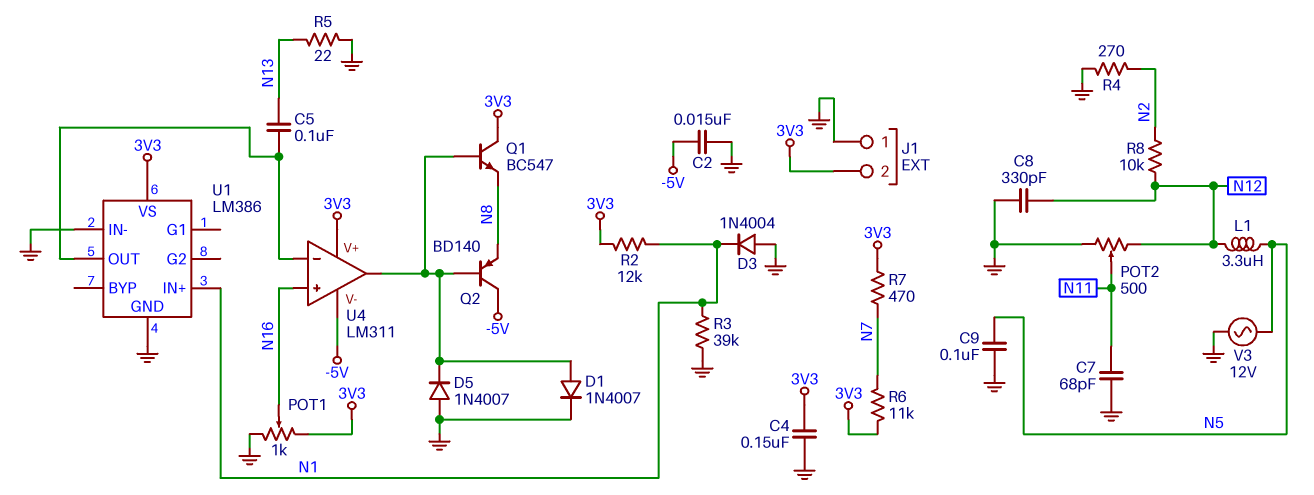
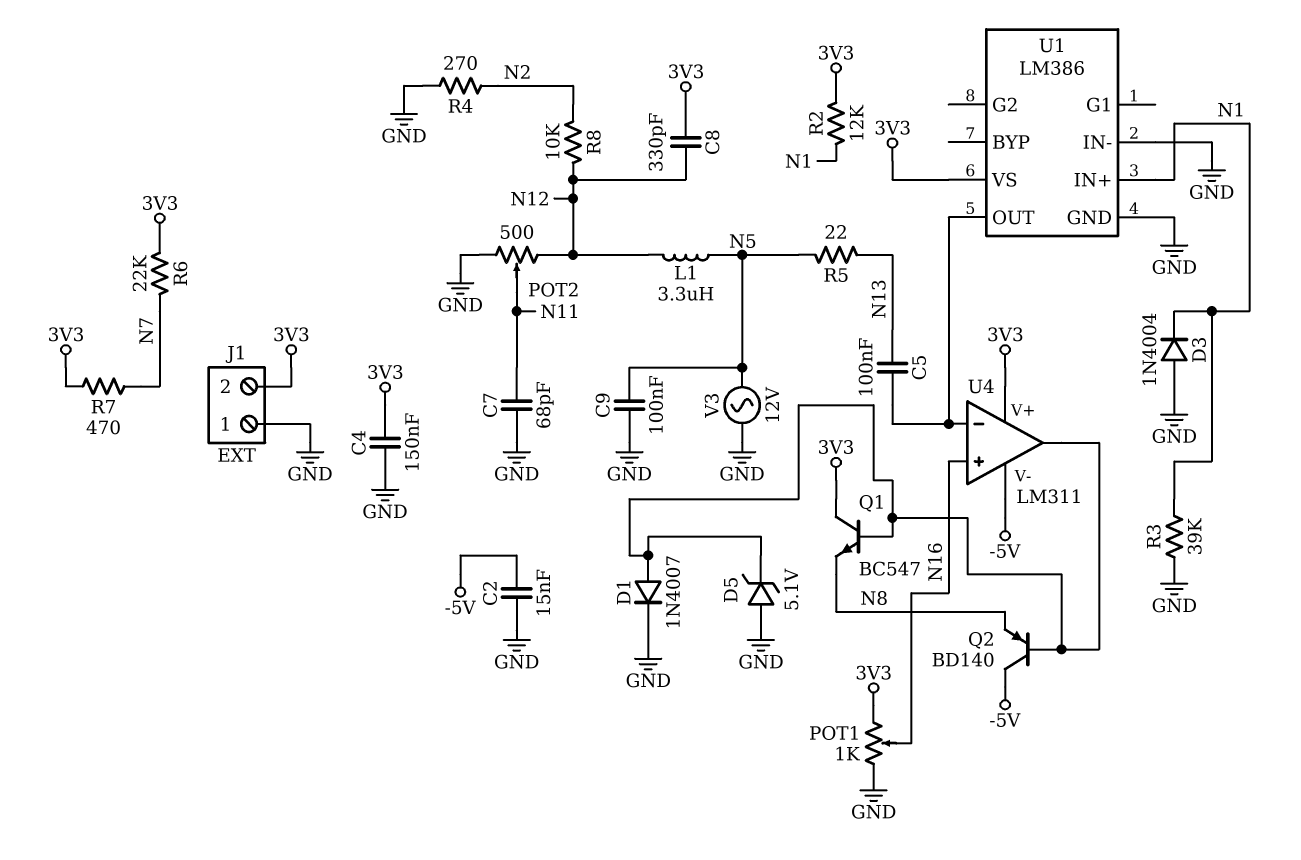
C8: 330pF (GND, N12) -> 330pF (3V3, N12)
D5: diode 1N4007 (A GND, K U4/out) -> zener 5.1V (A GND, K U4/out)
R5: 22 (GND, N13) -> 22 (N5, N13)
R6: 11k (3V3, N7) -> 22k (3V3, N7)

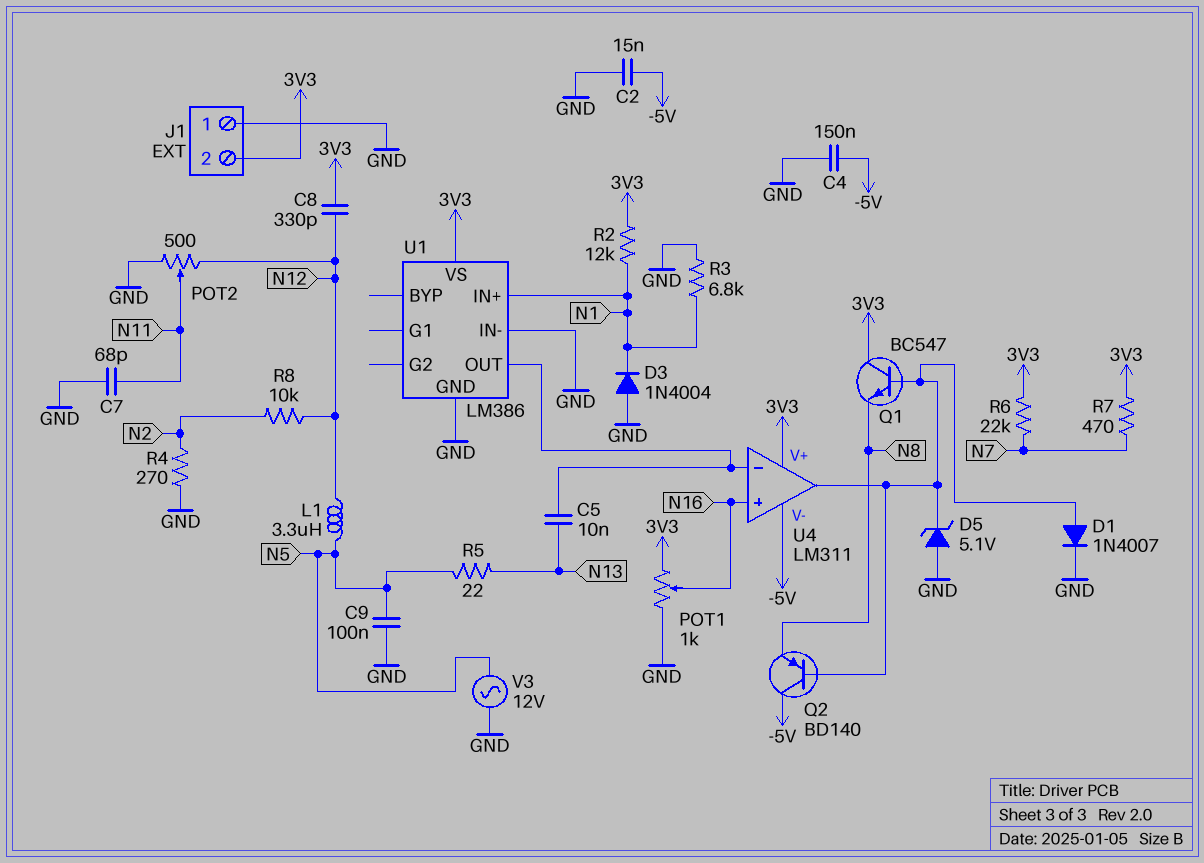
C4: 150nF (3V3, GND) -> 150nF (-5V, GND)
C5: 100nF (N13, U1/OUT) -> 10nF (N13, U1/OUT)
R3: 39k (GND, N1) -> 6.8k (GND, N1)

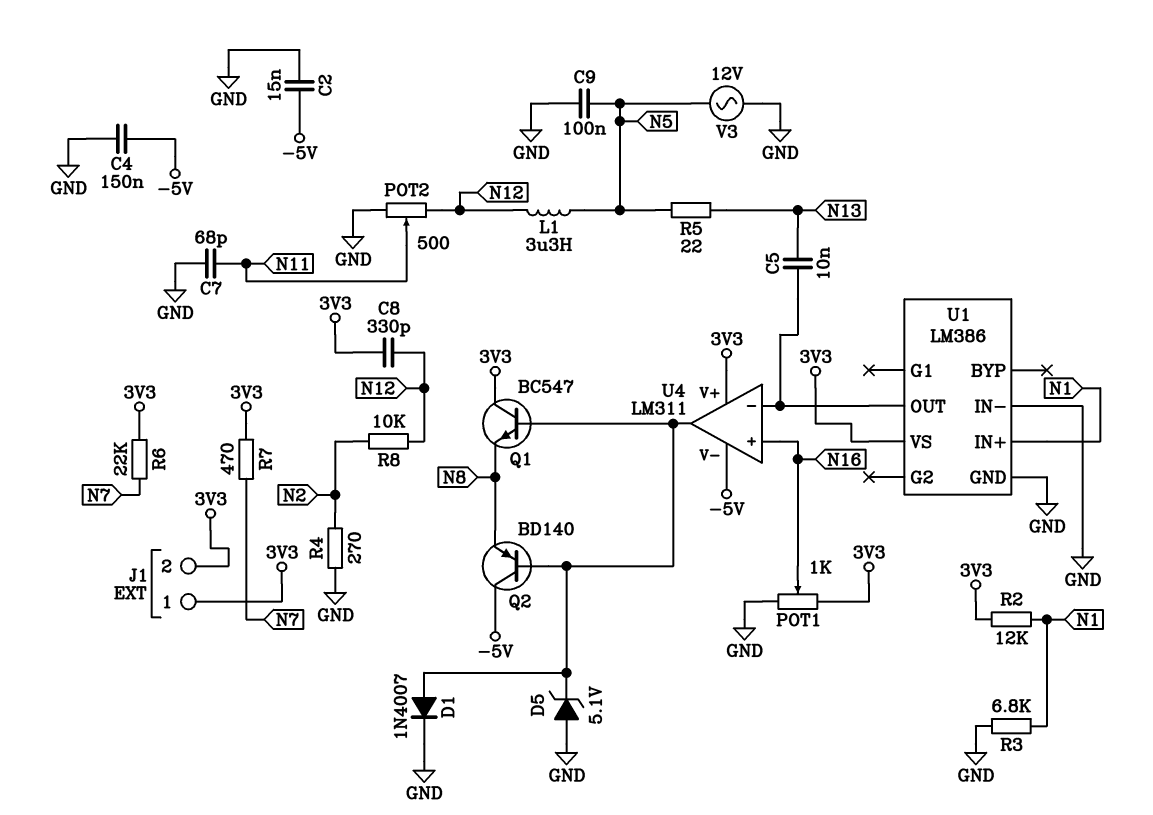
D3: diode 1N4004 (A GND, K N1) -> none
J1 pin 1: GND -> 3V3

